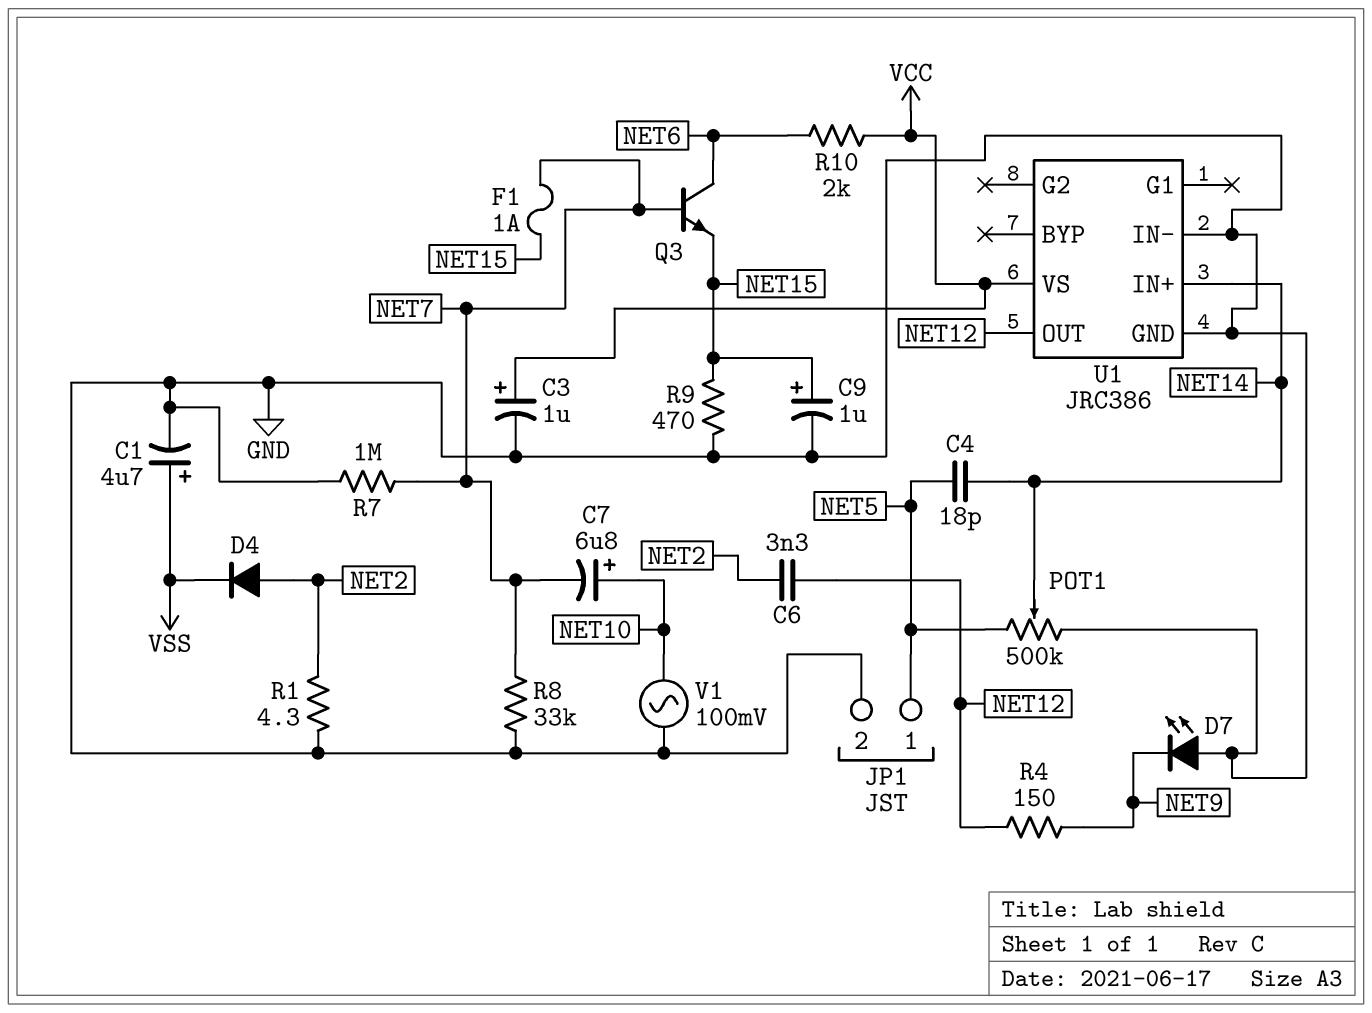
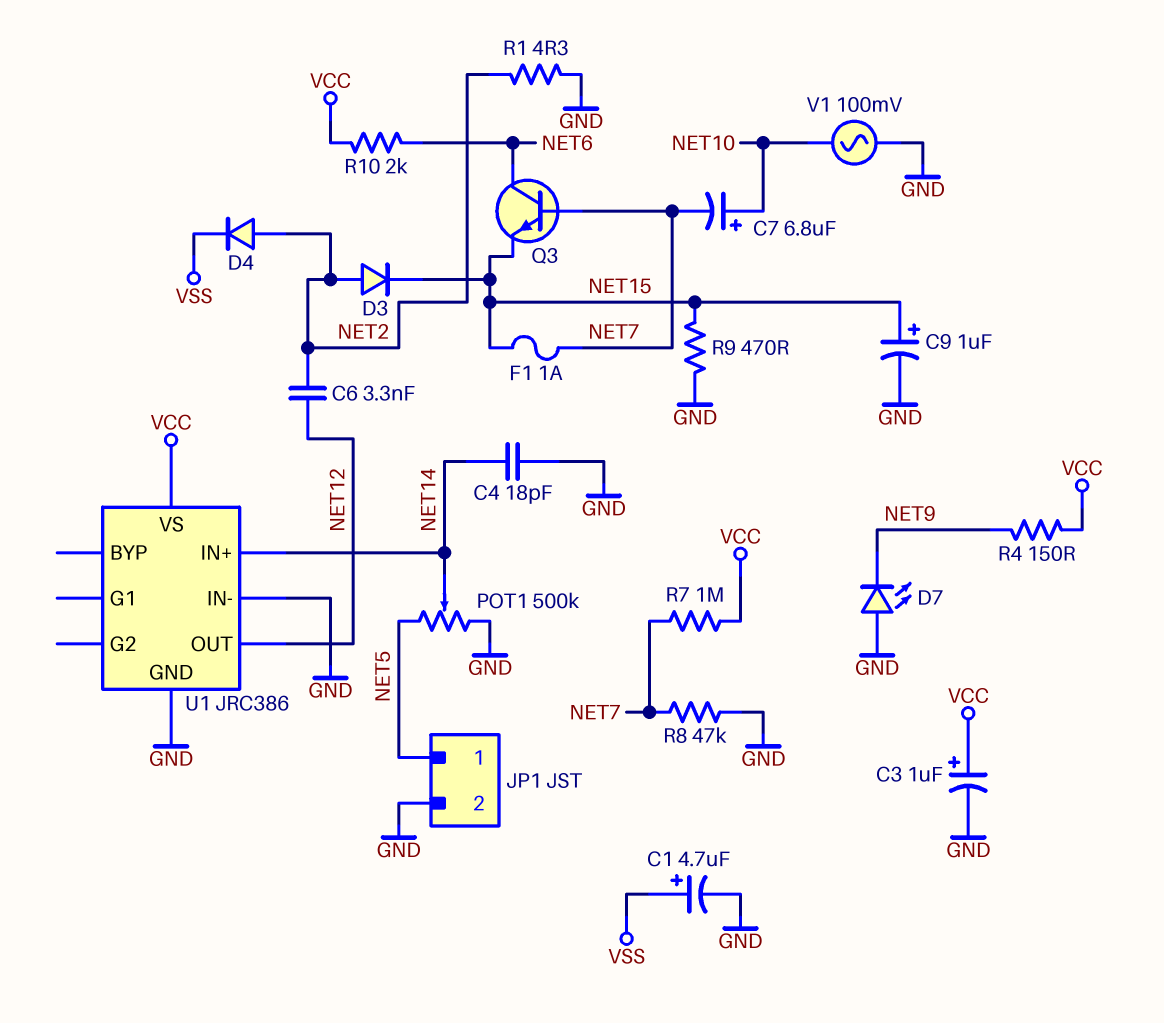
C4: 18pF (NET5, NET14) -> 18pF (GND, NET14)
D3: none -> diode (A NET2, K NET15)
R4: 150 (NET9, NET12) -> 150 (NET9, VCC)
R7: 1M (GND, NET7) -> 1M (NET7, VCC)
R8: 33k (GND, NET7) -> 47k (GND, NET7)

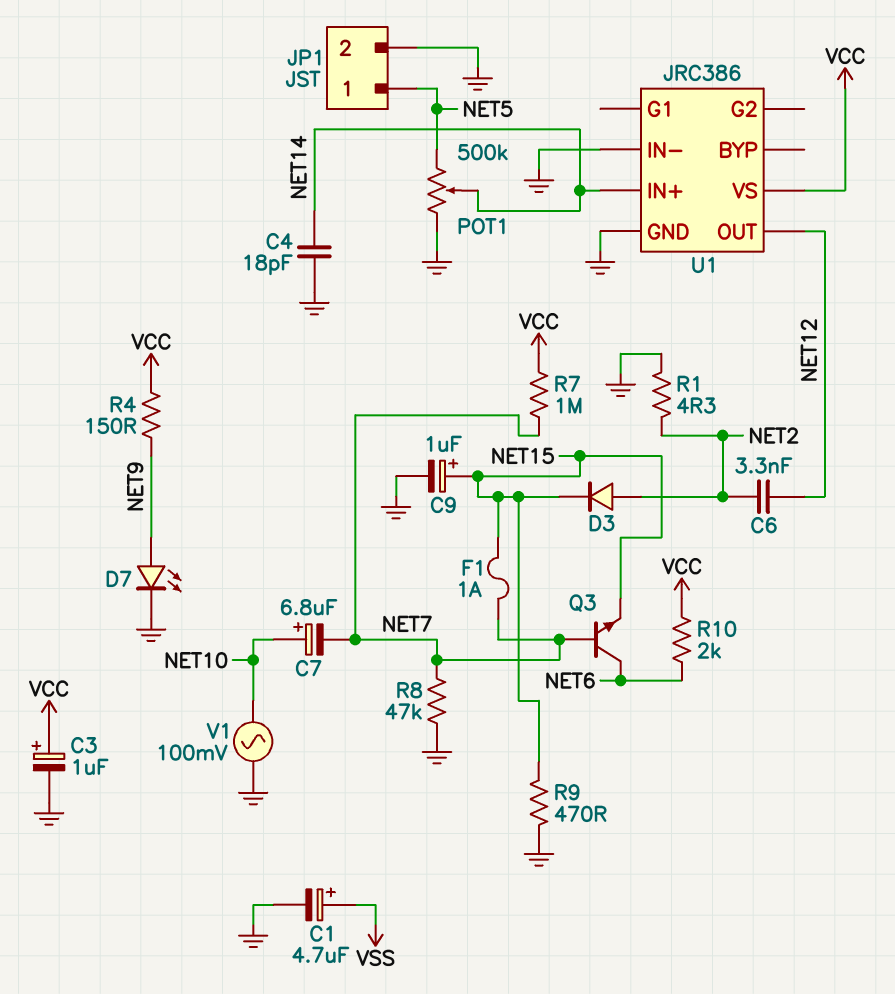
D4: diode (A NET2, K VSS) -> none
D7: LED (A GND, K NET9) -> LED (A NET9, K GND)

